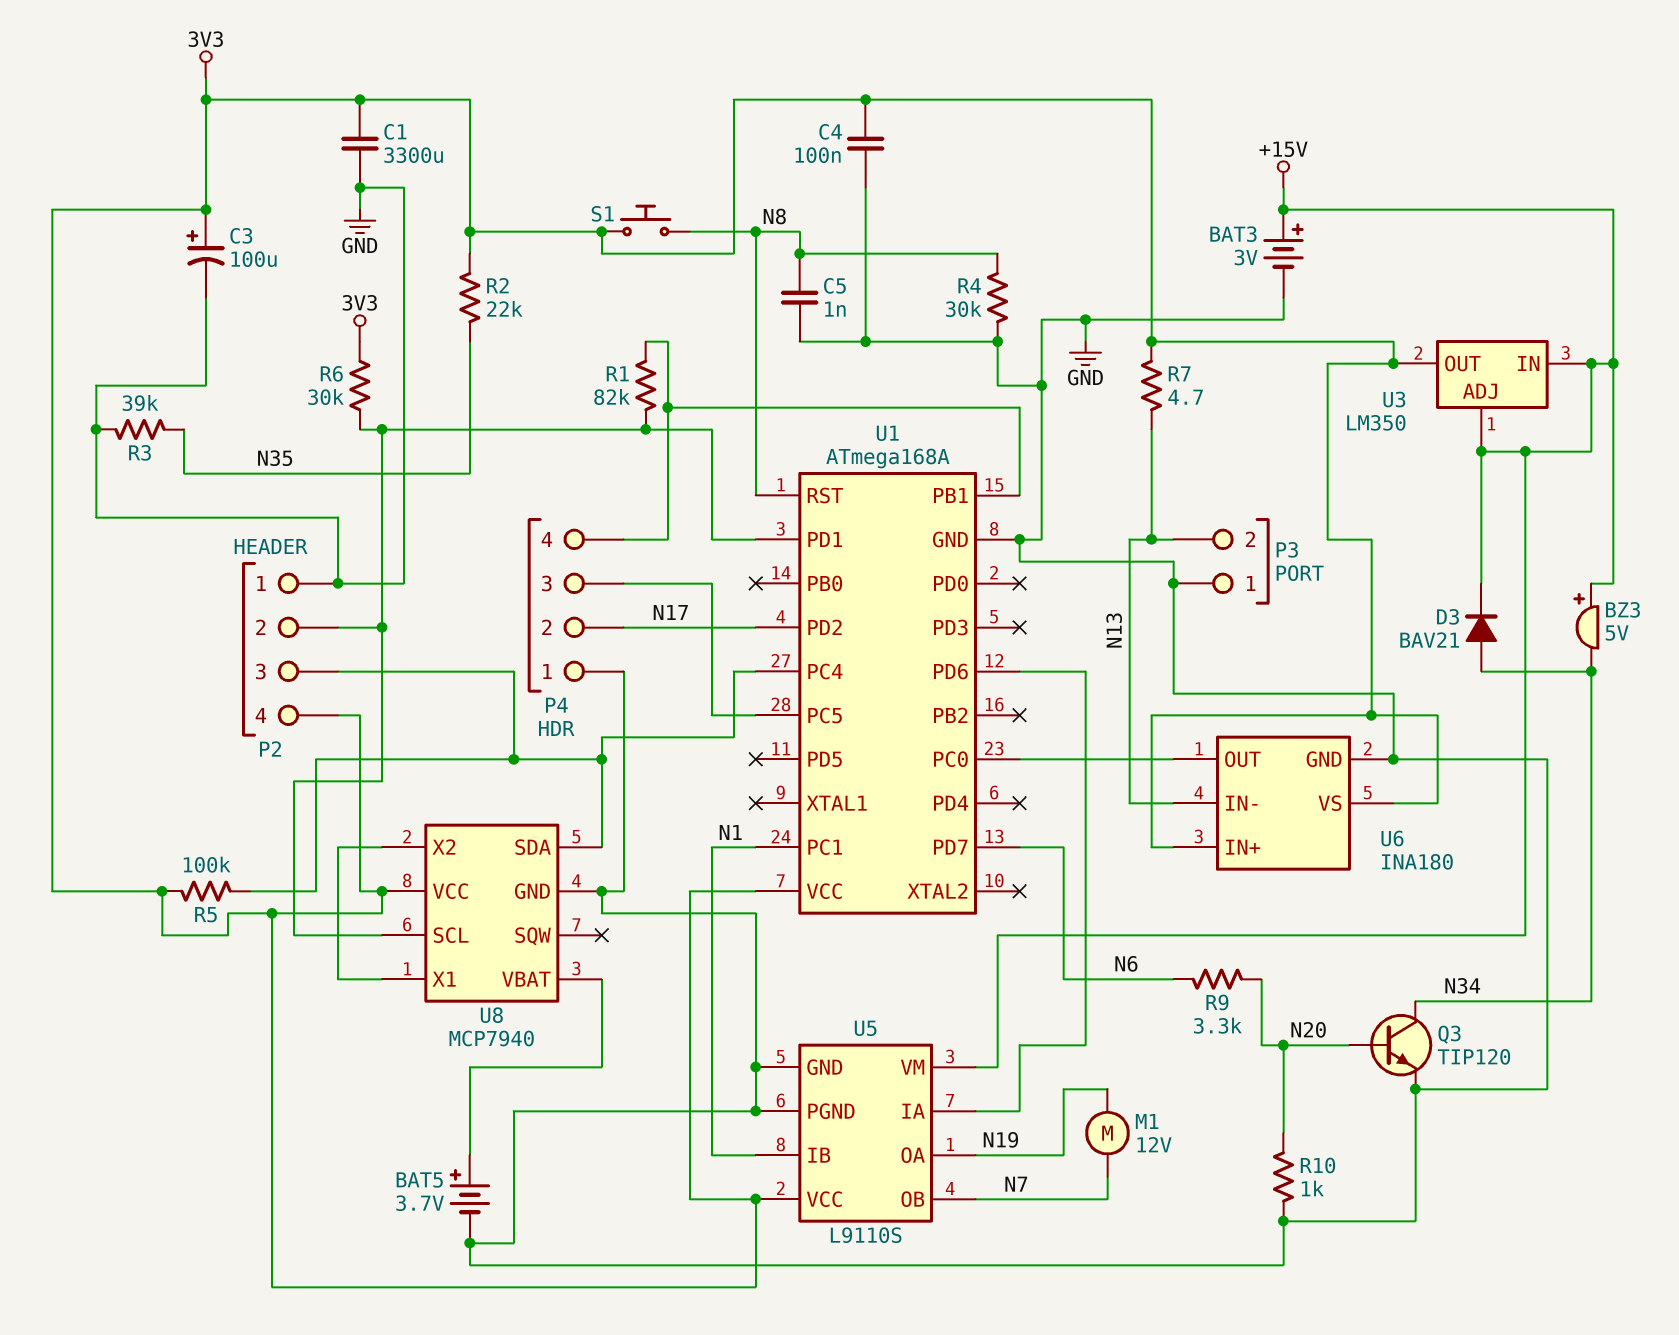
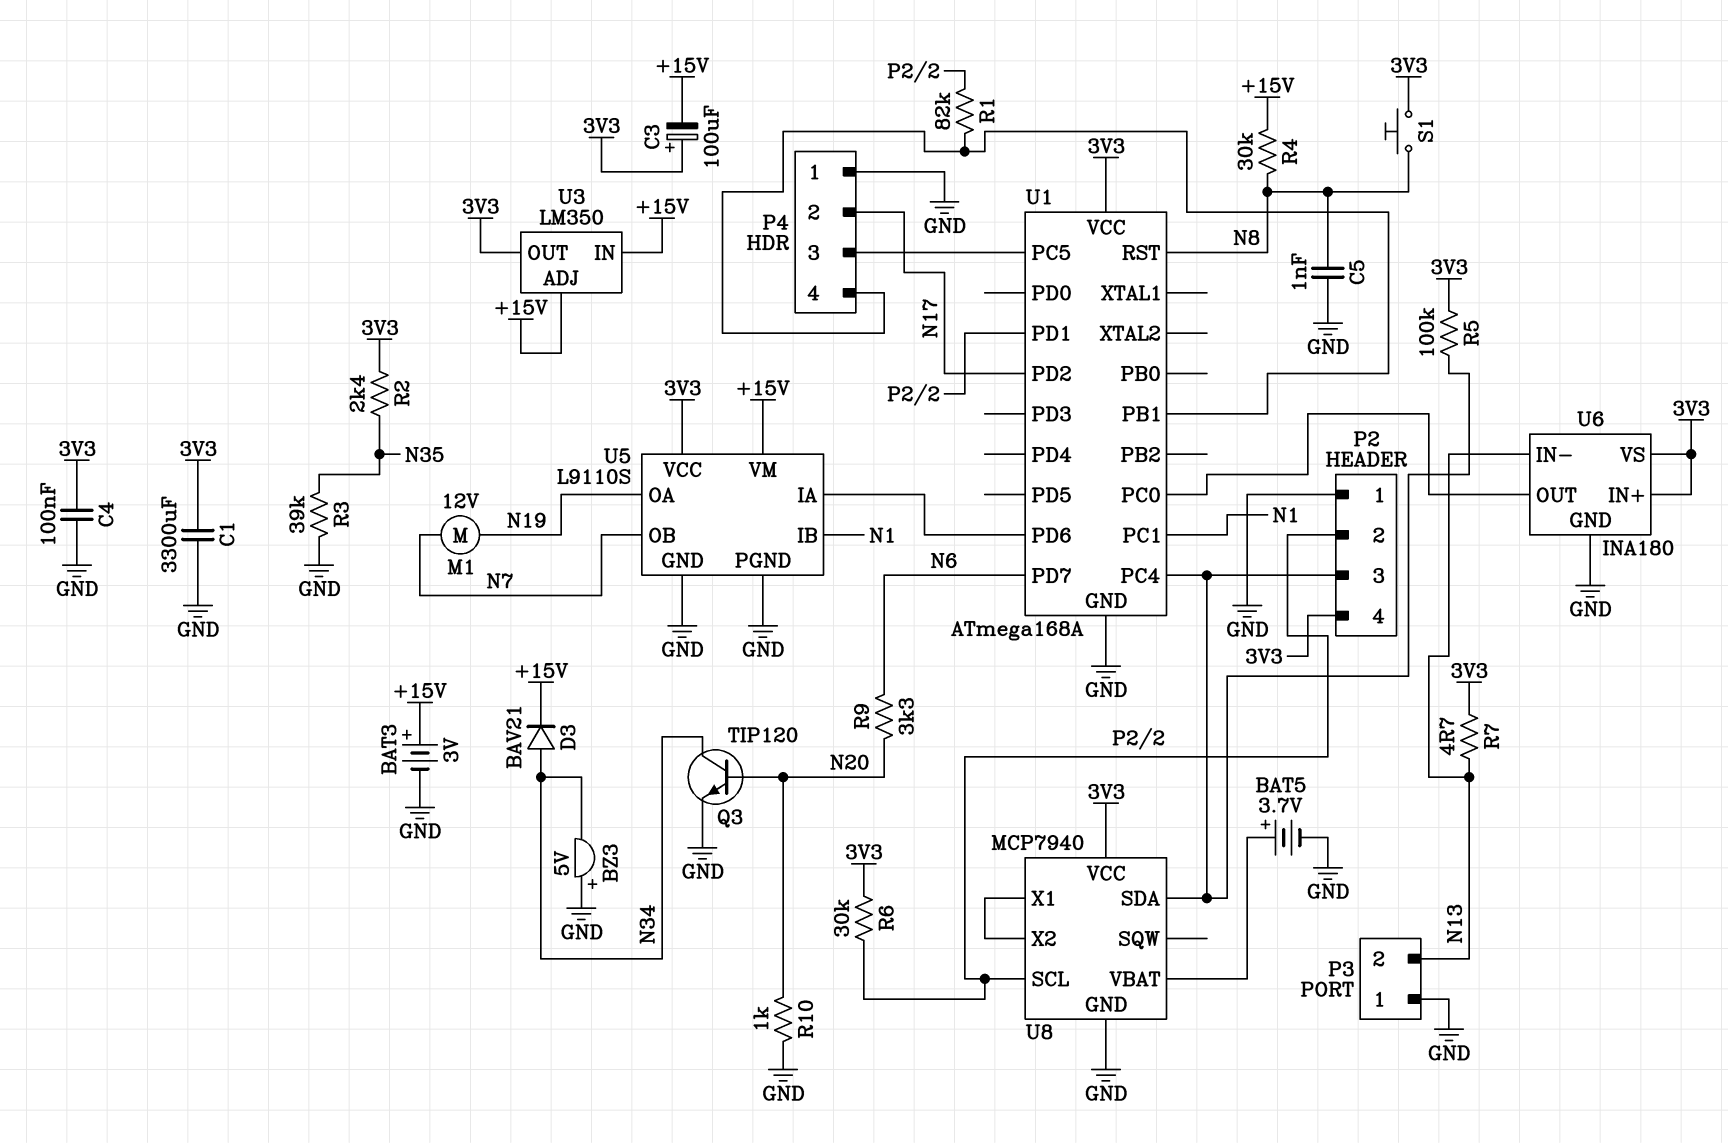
BZ3: buzzer 5V (plus +15V, minus N34) -> buzzer 5V (plus GND, minus N34)
C3: 100uF (plus 3V3, minus GND) -> 100uF (plus 3V3, minus +15V)
R2: 22k (3V3, N35) -> 2.4k (3V3, N35)
R4: 30k (GND, N8) -> 30k (+15V, N8)

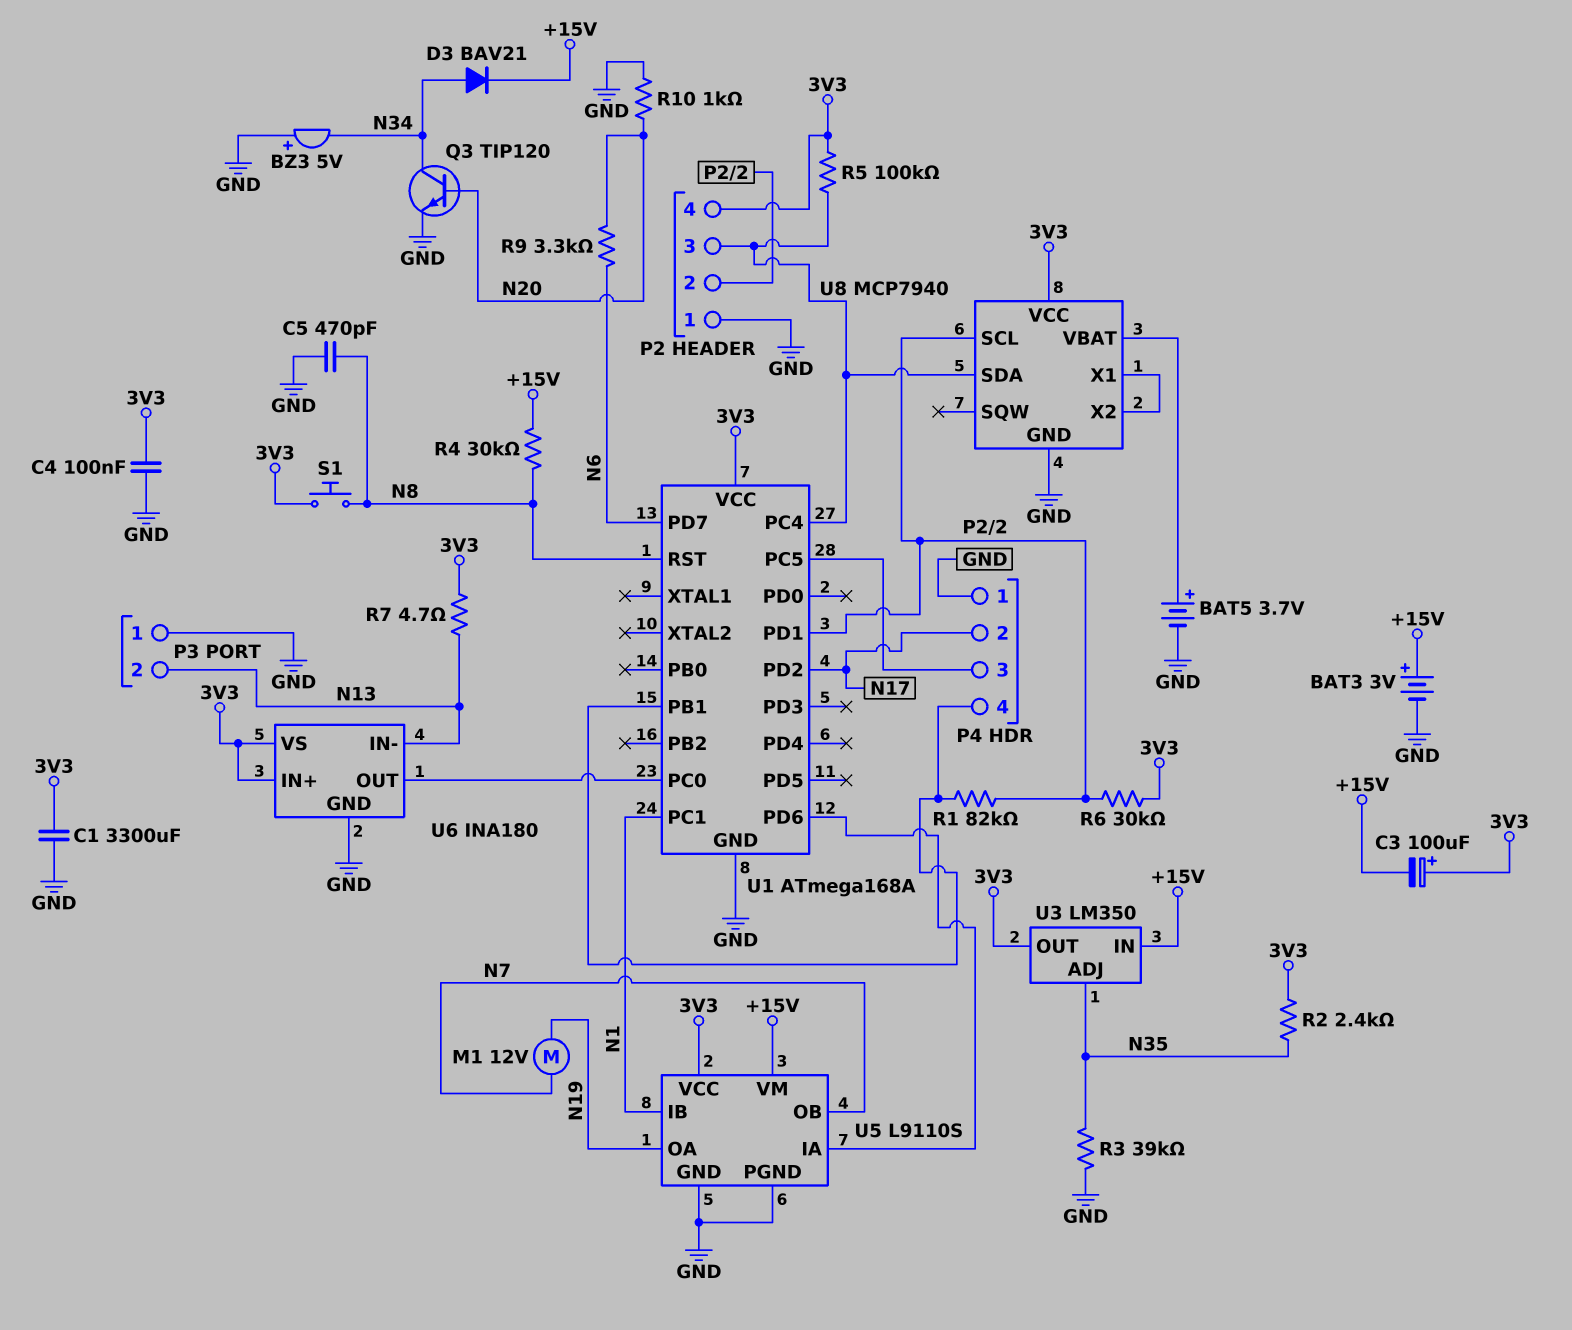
C5: 1nF (GND, N8) -> 470pF (GND, N8)
U3 pin ADJ: +15V -> N35

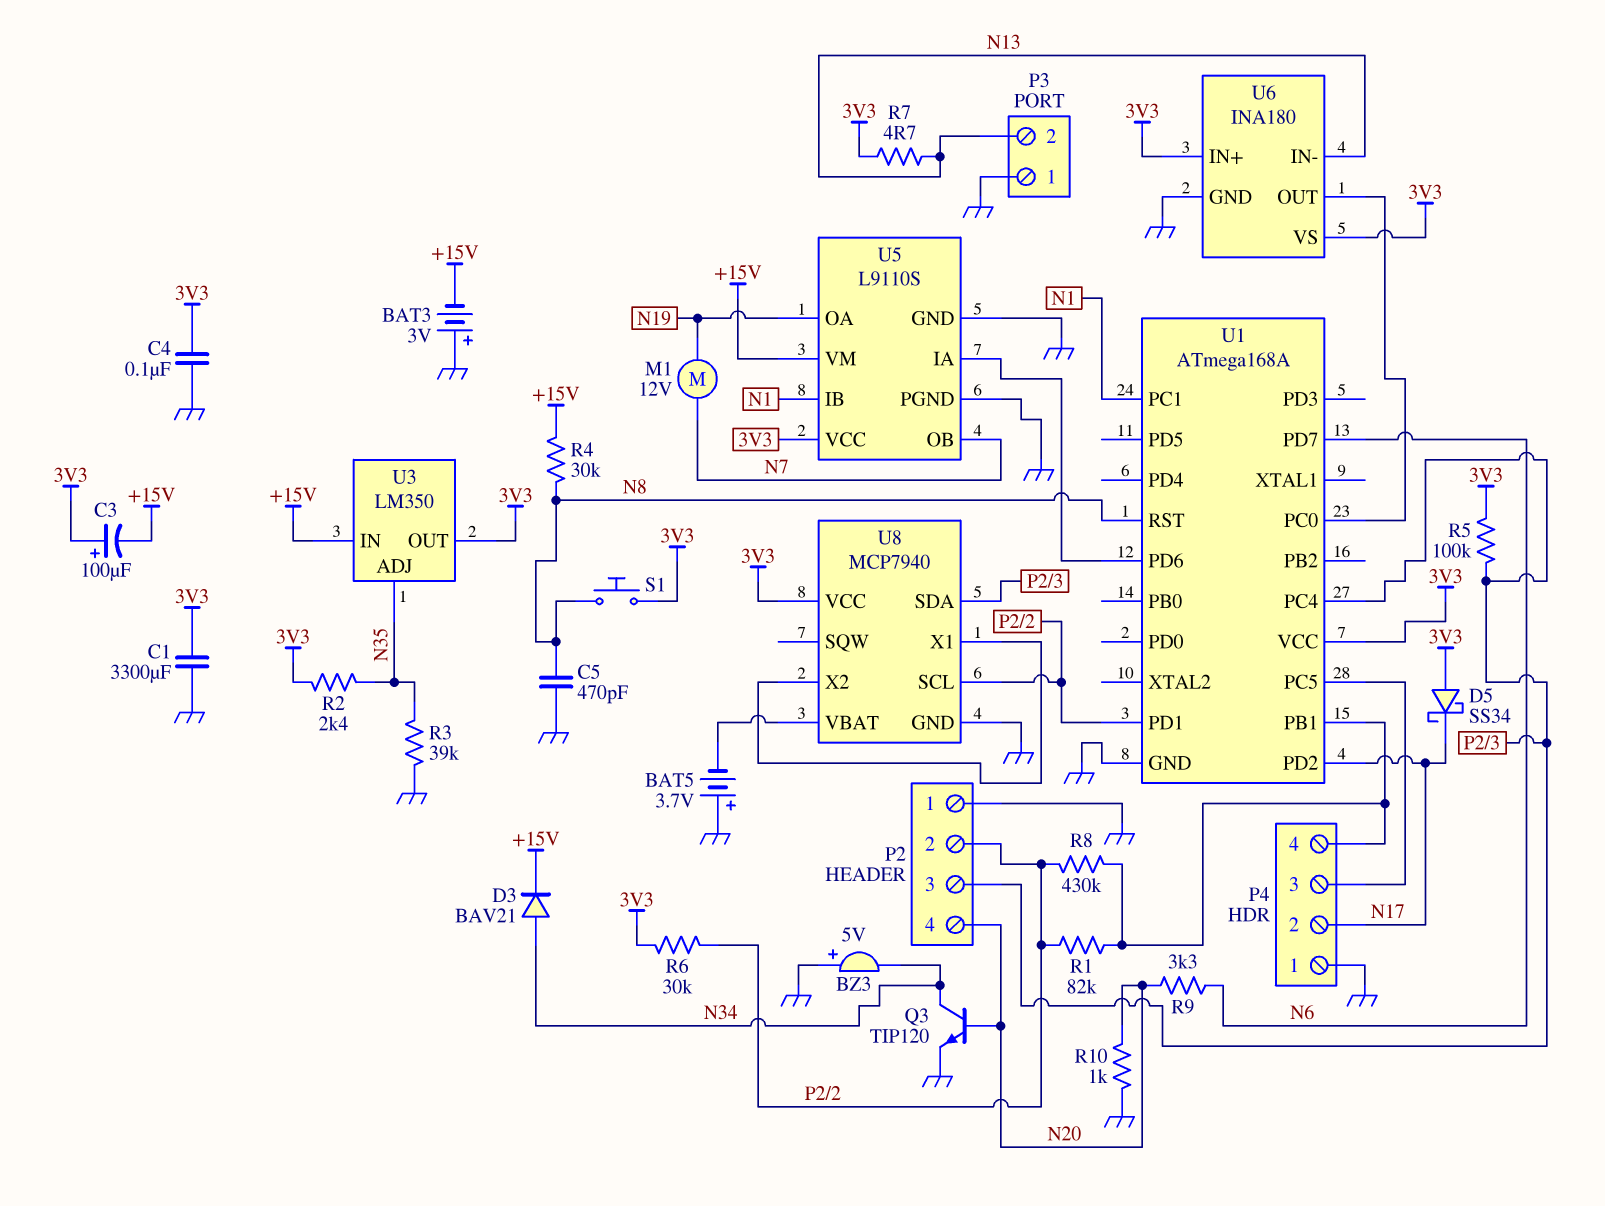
BAT3: 3V (plus +15V, minus GND) -> 3V (plus GND, minus +15V)
BAT5: 3.7V (plus U8/VBAT, minus GND) -> 3.7V (plus GND, minus U8/VBAT)
D5: none -> schottky SS34 (A 3V3, K N17)
P2 pin 4: 3V3 -> N20
R8: none -> 430k (P2/2, P4/4)

